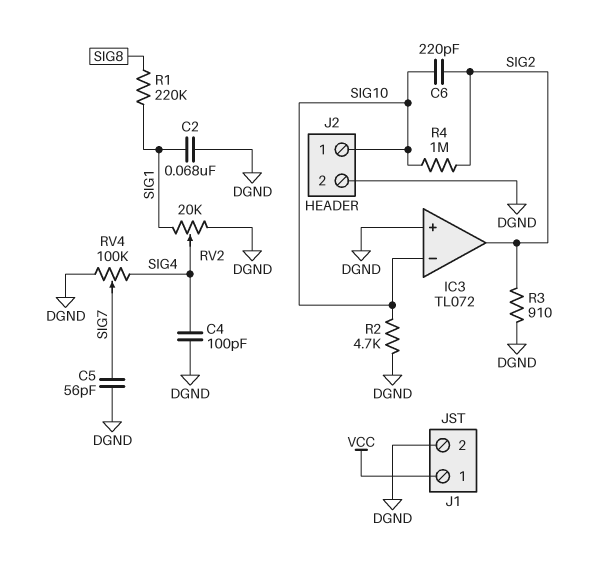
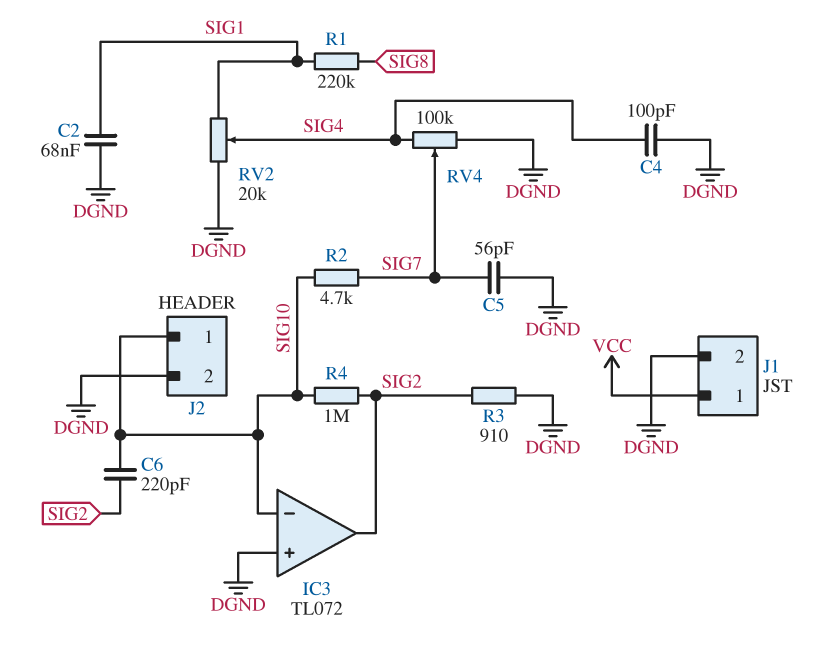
R2: 4.7k (DGND, SIG10) -> 4.7k (SIG7, SIG10)

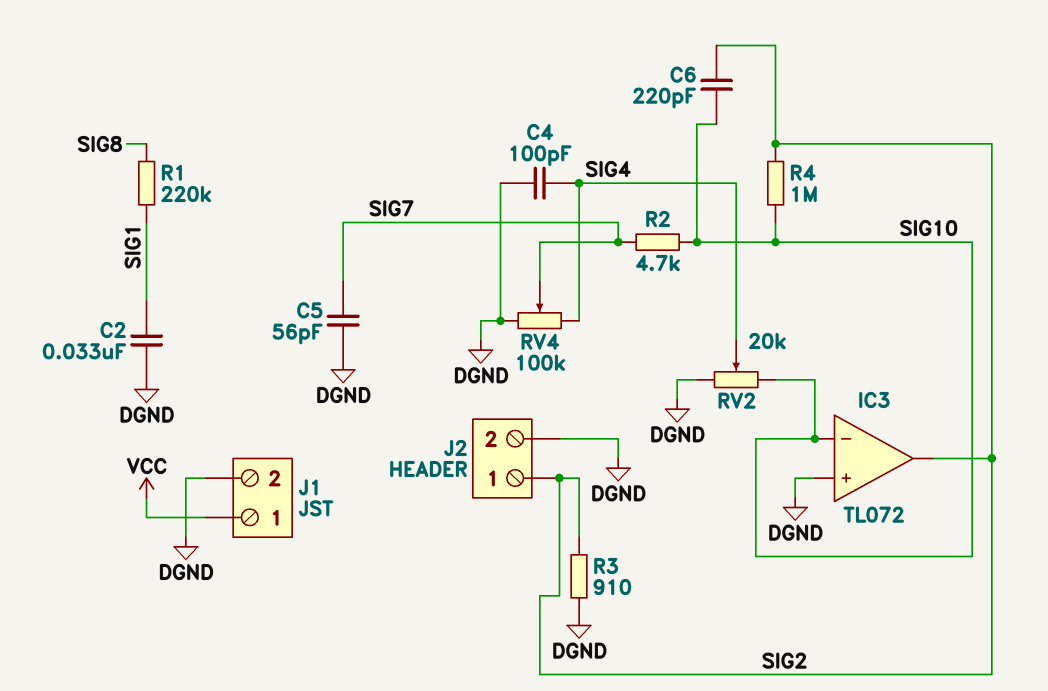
C2: 68nF (DGND, SIG1) -> 33nF (DGND, SIG1)
J2 pin 1: SIG10 -> SIG2
RV2: 20k (DGND, SIG1, wiper SIG4) -> 20k (DGND, SIG10, wiper SIG4)

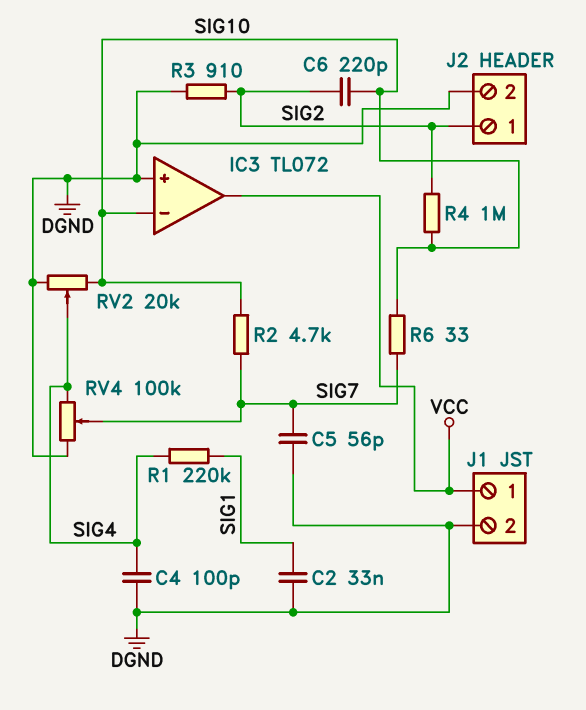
IC3 pin out: SIG2 -> VCC
R1: 220k (SIG1, SIG8) -> 220k (SIG1, SIG4)
R6: none -> 33 (SIG7, SIG10)

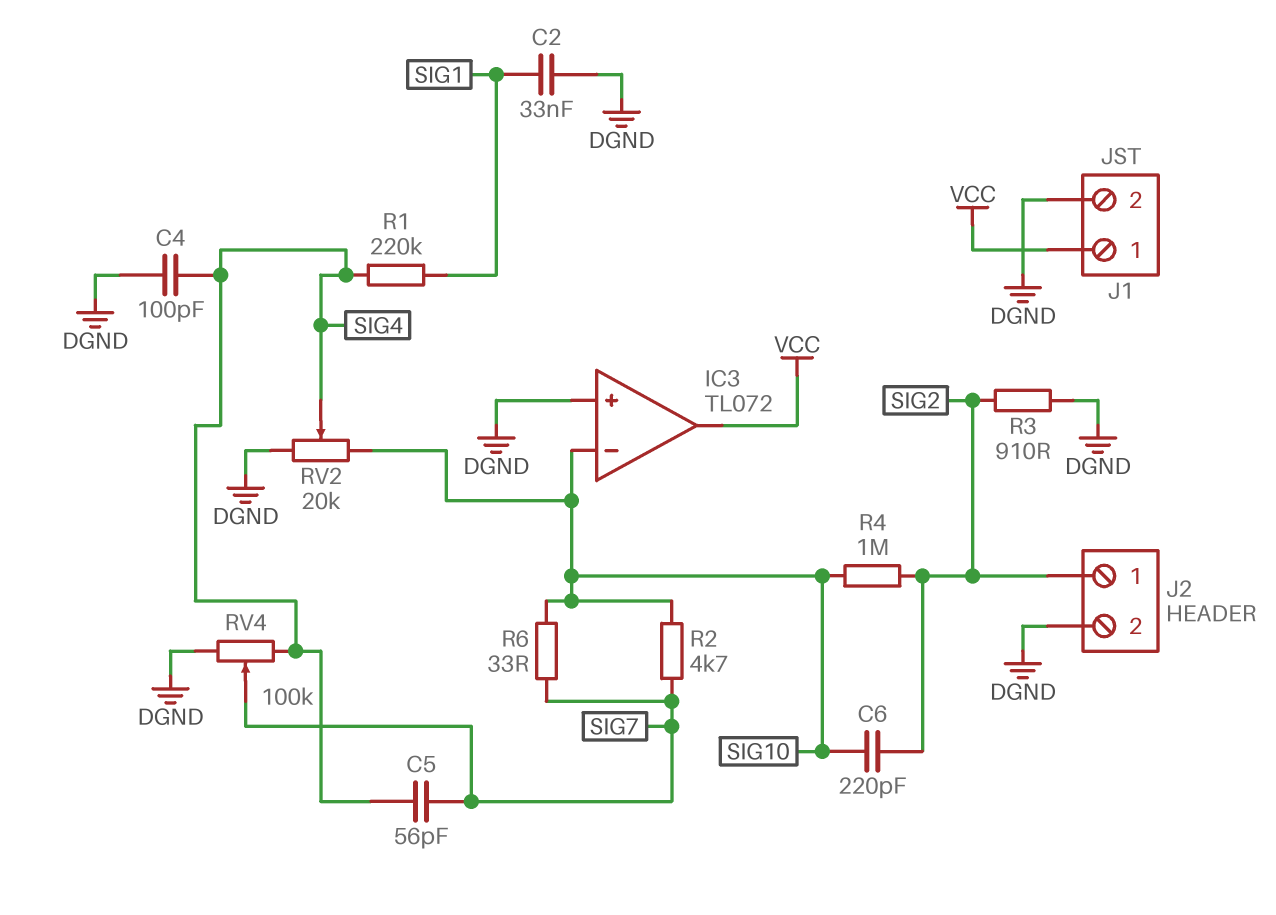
C5: 56pF (DGND, SIG7) -> 56pF (SIG4, SIG7)

